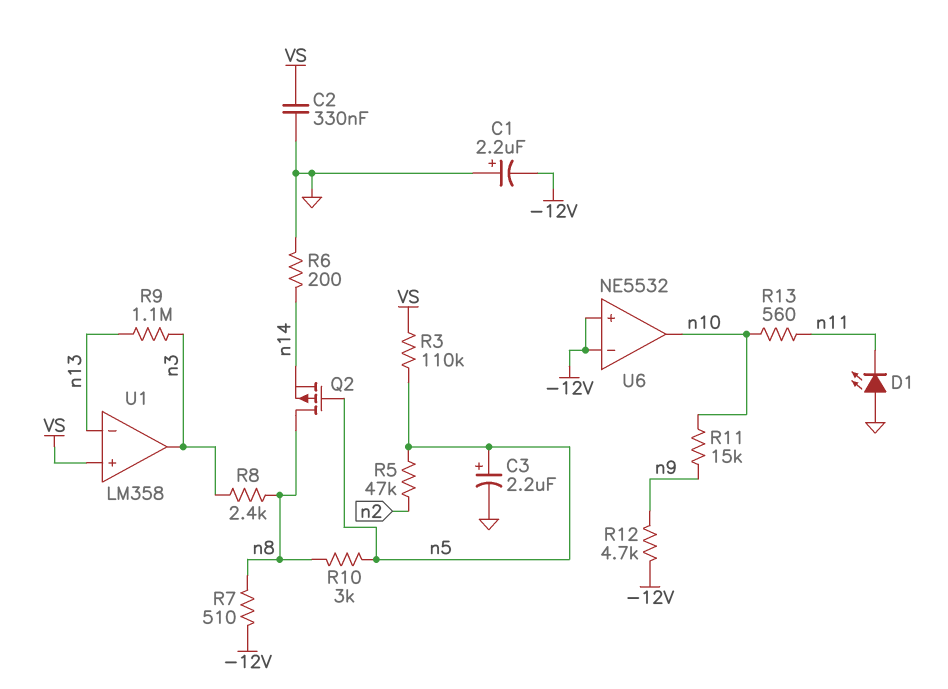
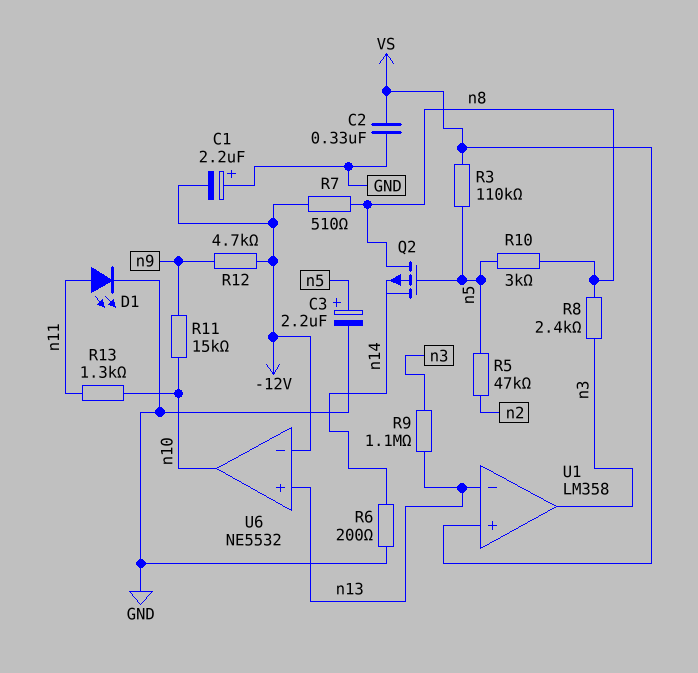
D1: LED (A GND, K n11) -> LED (A n11, K GND)
R13: 560 (n10, n11) -> 1.3k (n10, n11)
U6 pin in+: -12V -> n13

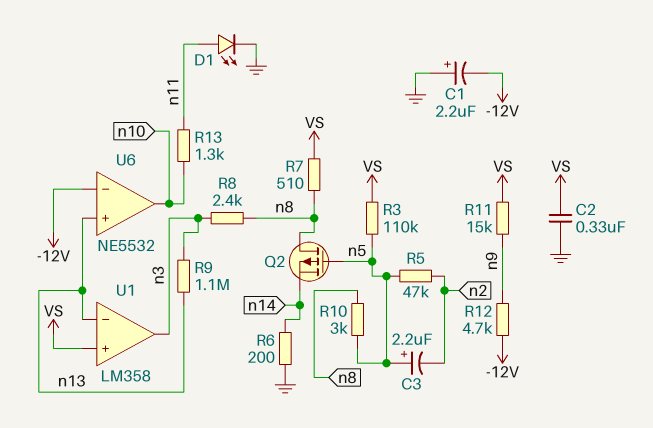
C3: 2.2uF (plus n5, minus GND) -> 2.2uF (plus n5, minus n2)
R7: 510 (-12V, n8) -> 510 (VS, n8)
R11: 15k (n9, n10) -> 15k (VS, n9)

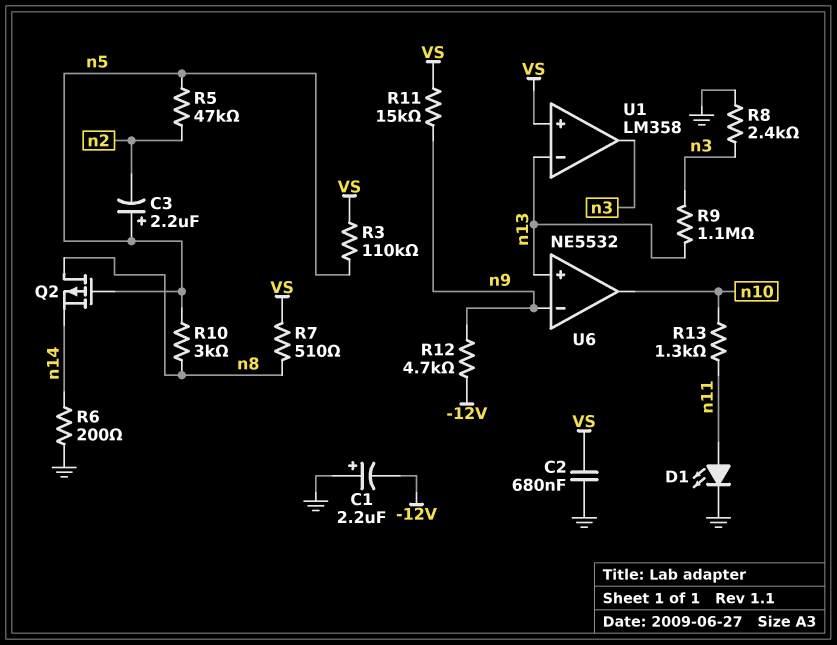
C2: 330nF (GND, VS) -> 680nF (GND, VS)
R8: 2.4k (n3, n8) -> 2.4k (GND, n3)
U6 pin in-: -12V -> n9

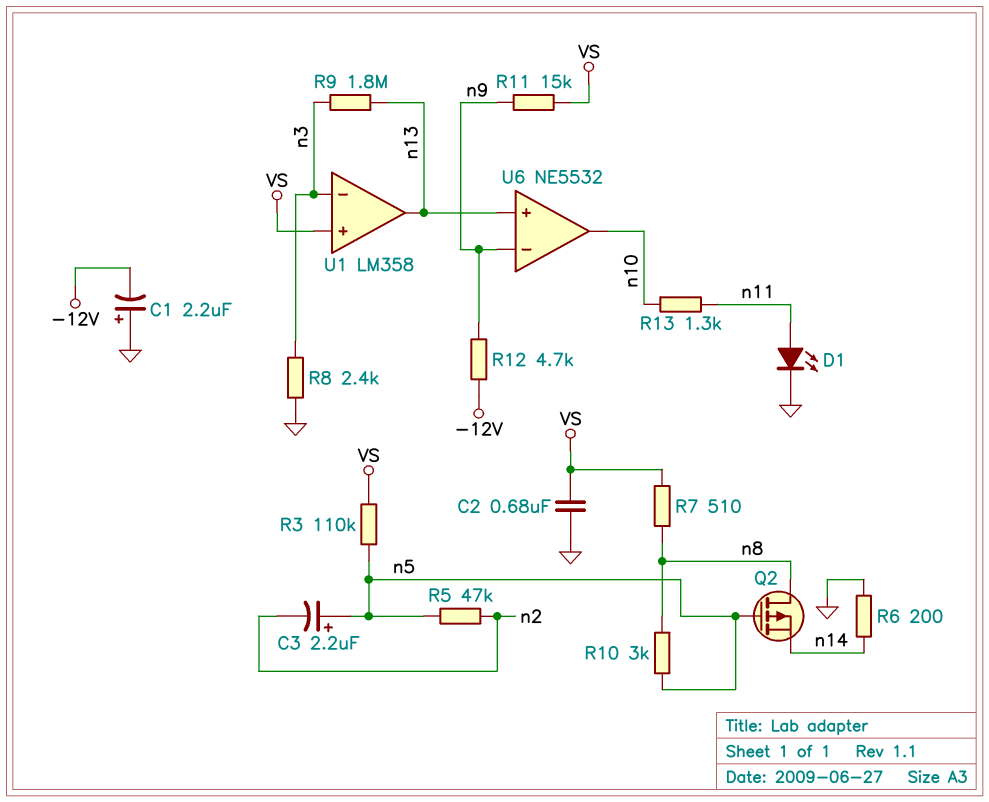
R9: 1.1M (n3, n13) -> 1.8M (n3, n13)
U1 pin in-: n13 -> n3
U1 pin out: n3 -> n13

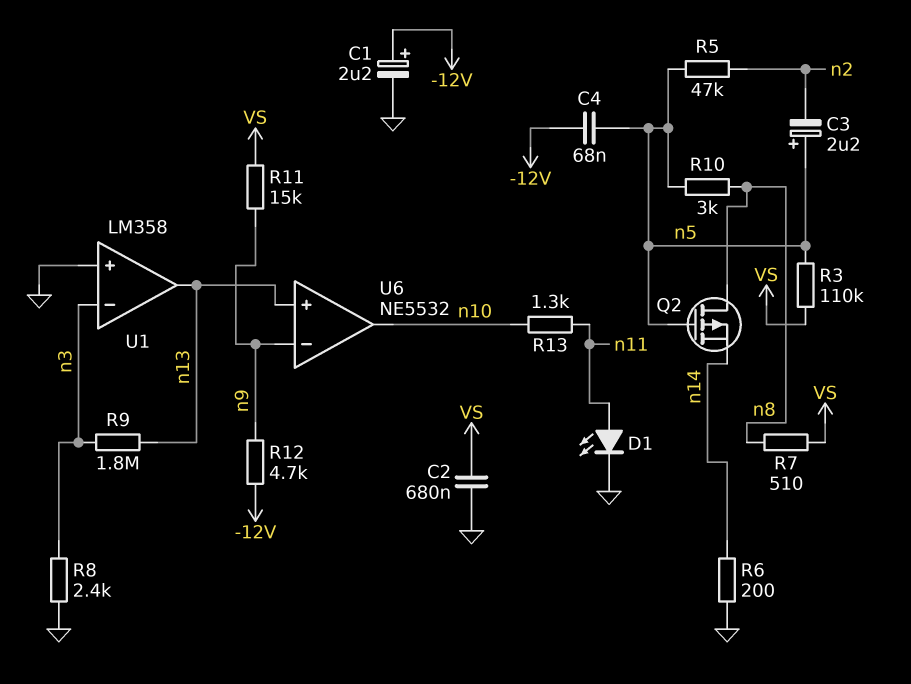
C1: 2.2uF (plus GND, minus -12V) -> 2.2uF (plus -12V, minus GND)
C4: none -> 68nF (-12V, n5)
U1 pin in+: VS -> GND

